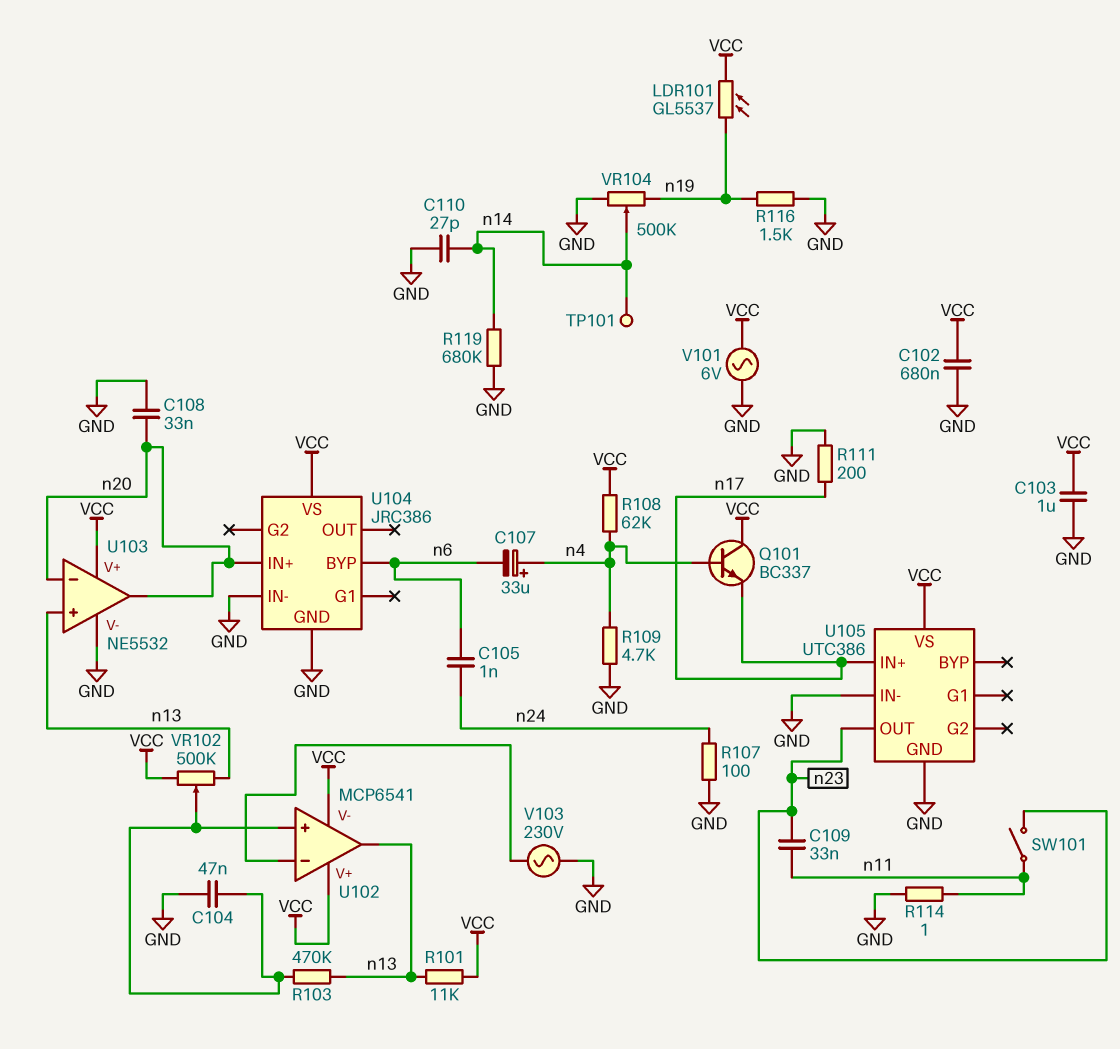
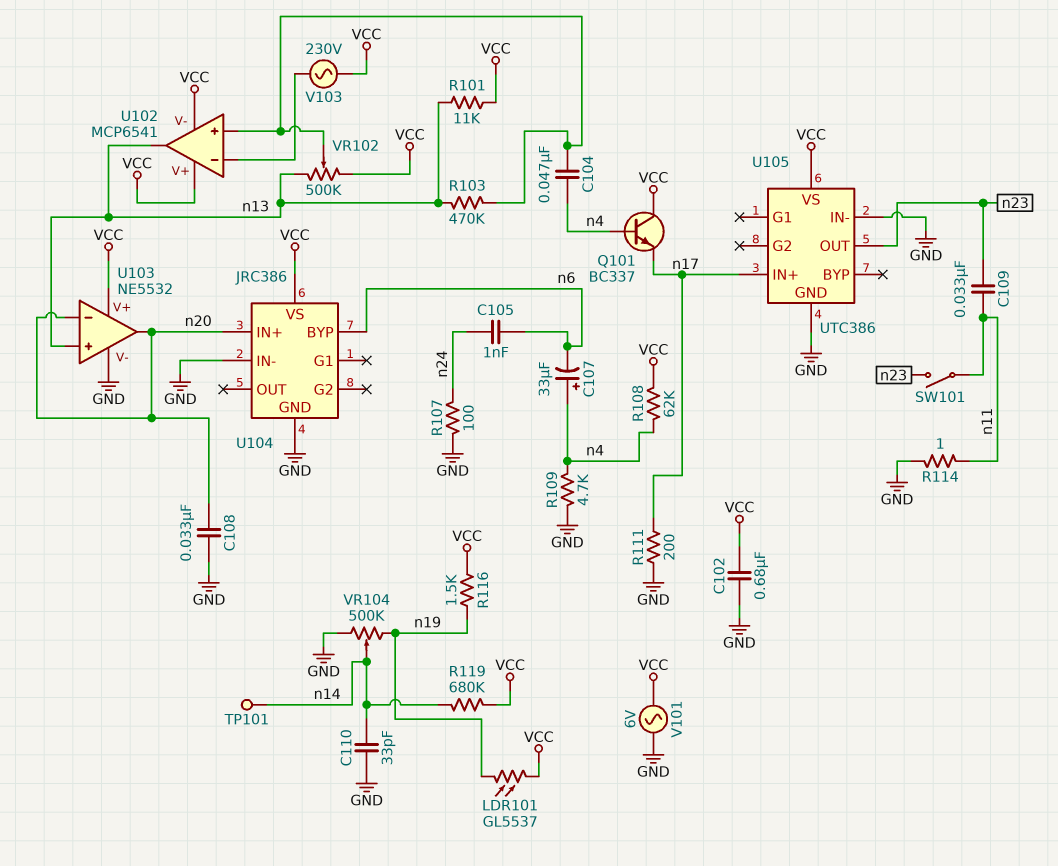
C103: 1uF (GND, VCC) -> none
C104: 47nF (GND, U102/in+) -> 47nF (U102/in+, n4)
C110: 27pF (GND, n14) -> 33pF (GND, n14)
R116: 1.5k (GND, n19) -> 1.5k (VCC, n19)
R119: 680k (GND, n14) -> 680k (VCC, n14)
V103: AC 230V (GND, U102/in-) -> AC 230V (U102/in-, VCC)

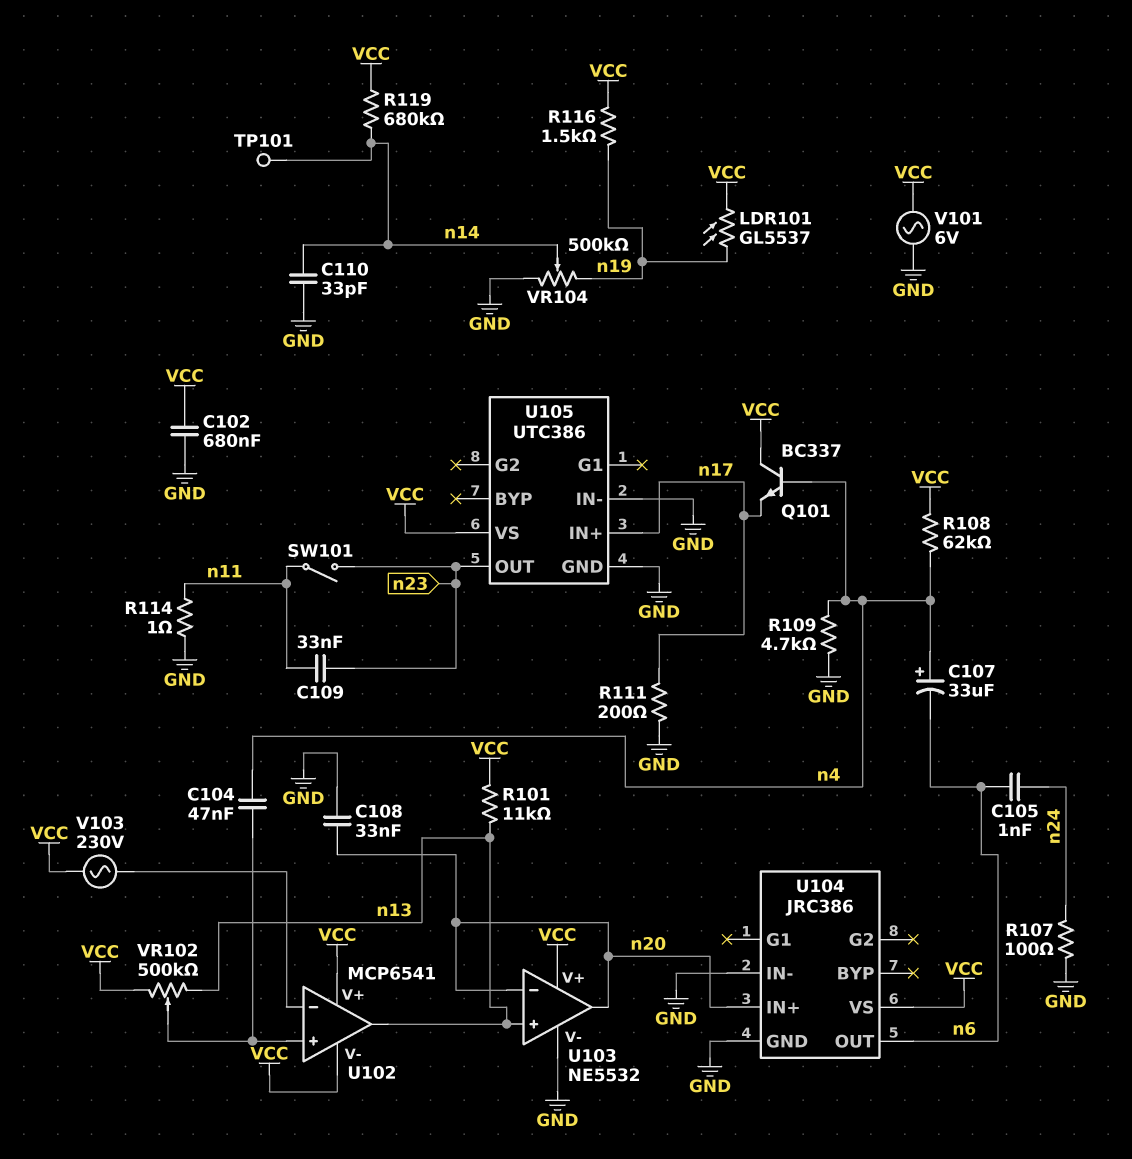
R103: 470k (U102/in+, n13) -> none
U104 pin BYP: n6 -> none
U104 pin OUT: none -> n6

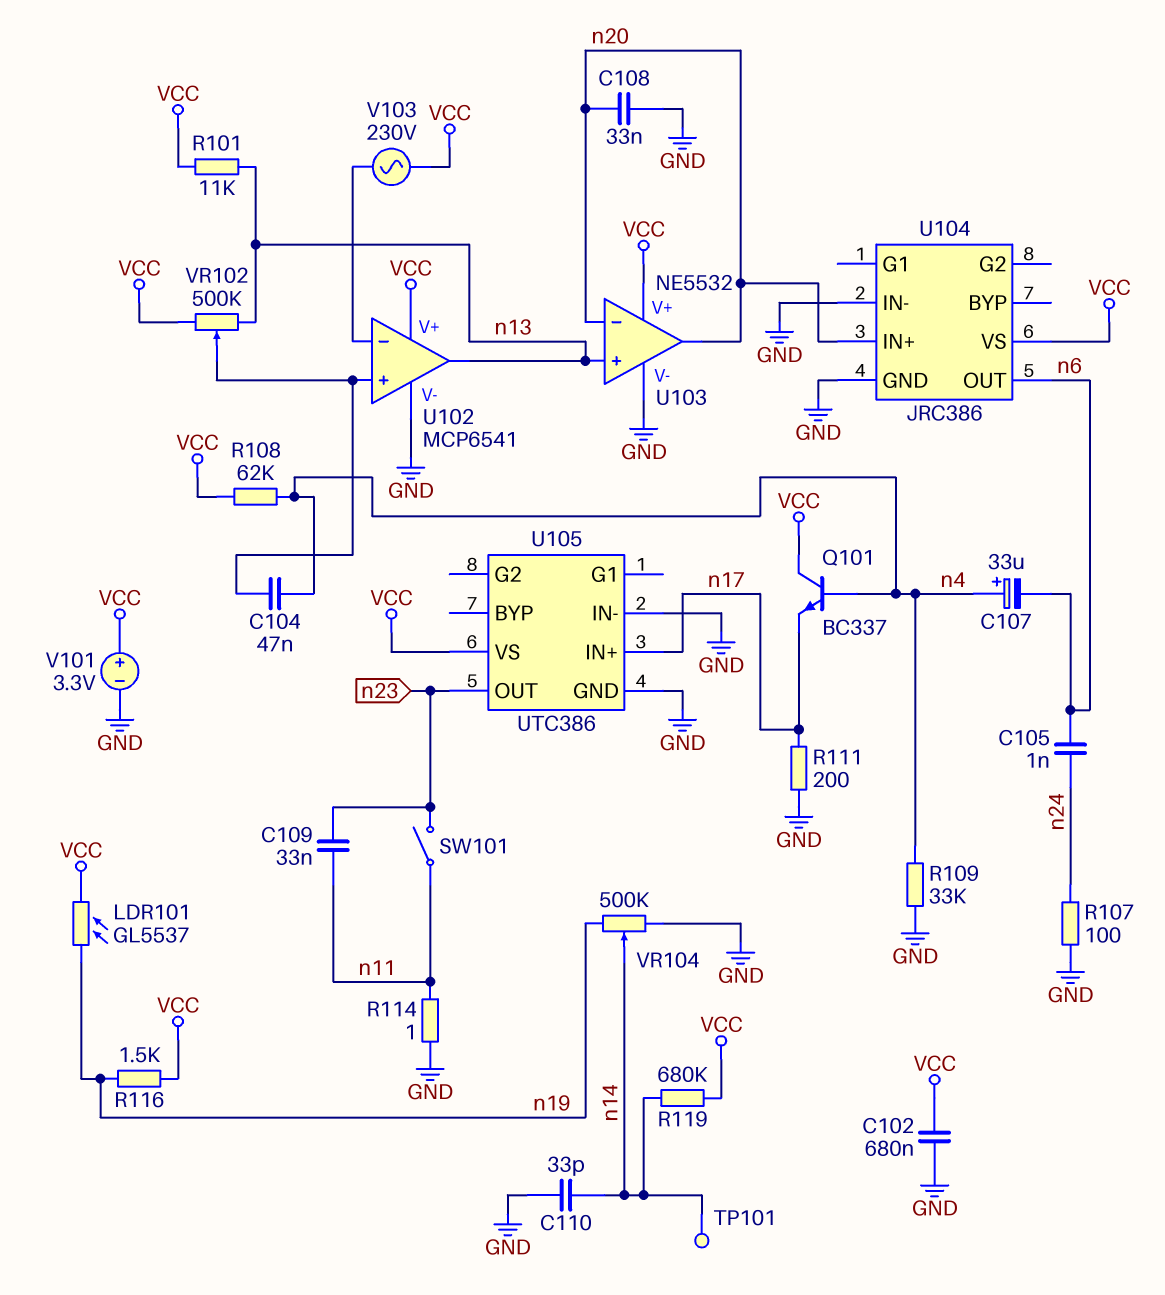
R109: 4.7k (GND, n4) -> 33k (GND, n4)
U102 pin V-: VCC -> GND
V101: AC 6V (GND, VCC) -> 3.3V (plus VCC, minus GND)

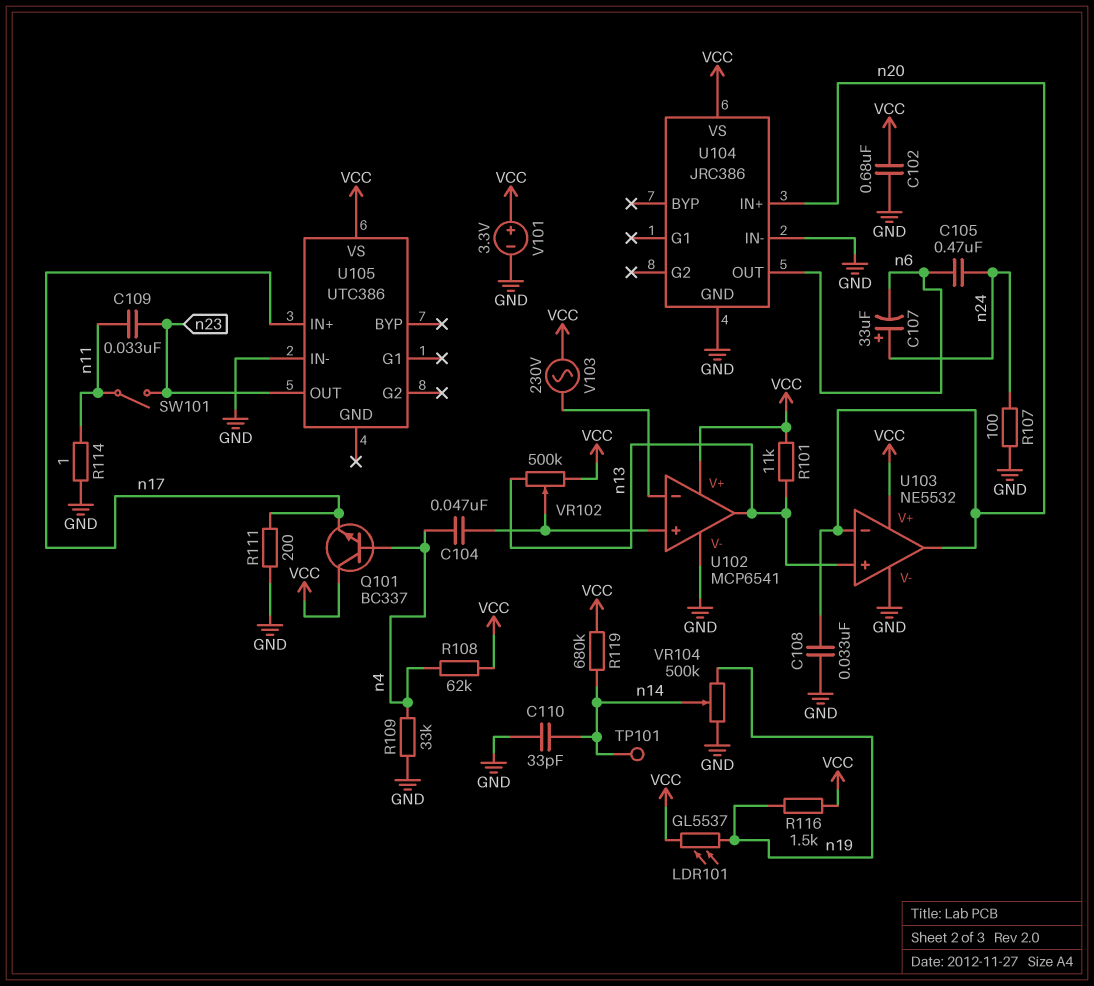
C105: 1nF (n6, n24) -> 470nF (n6, n24)
C107: 33uF (plus n4, minus n6) -> 33uF (plus n24, minus n6)
U105 pin GND: GND -> none

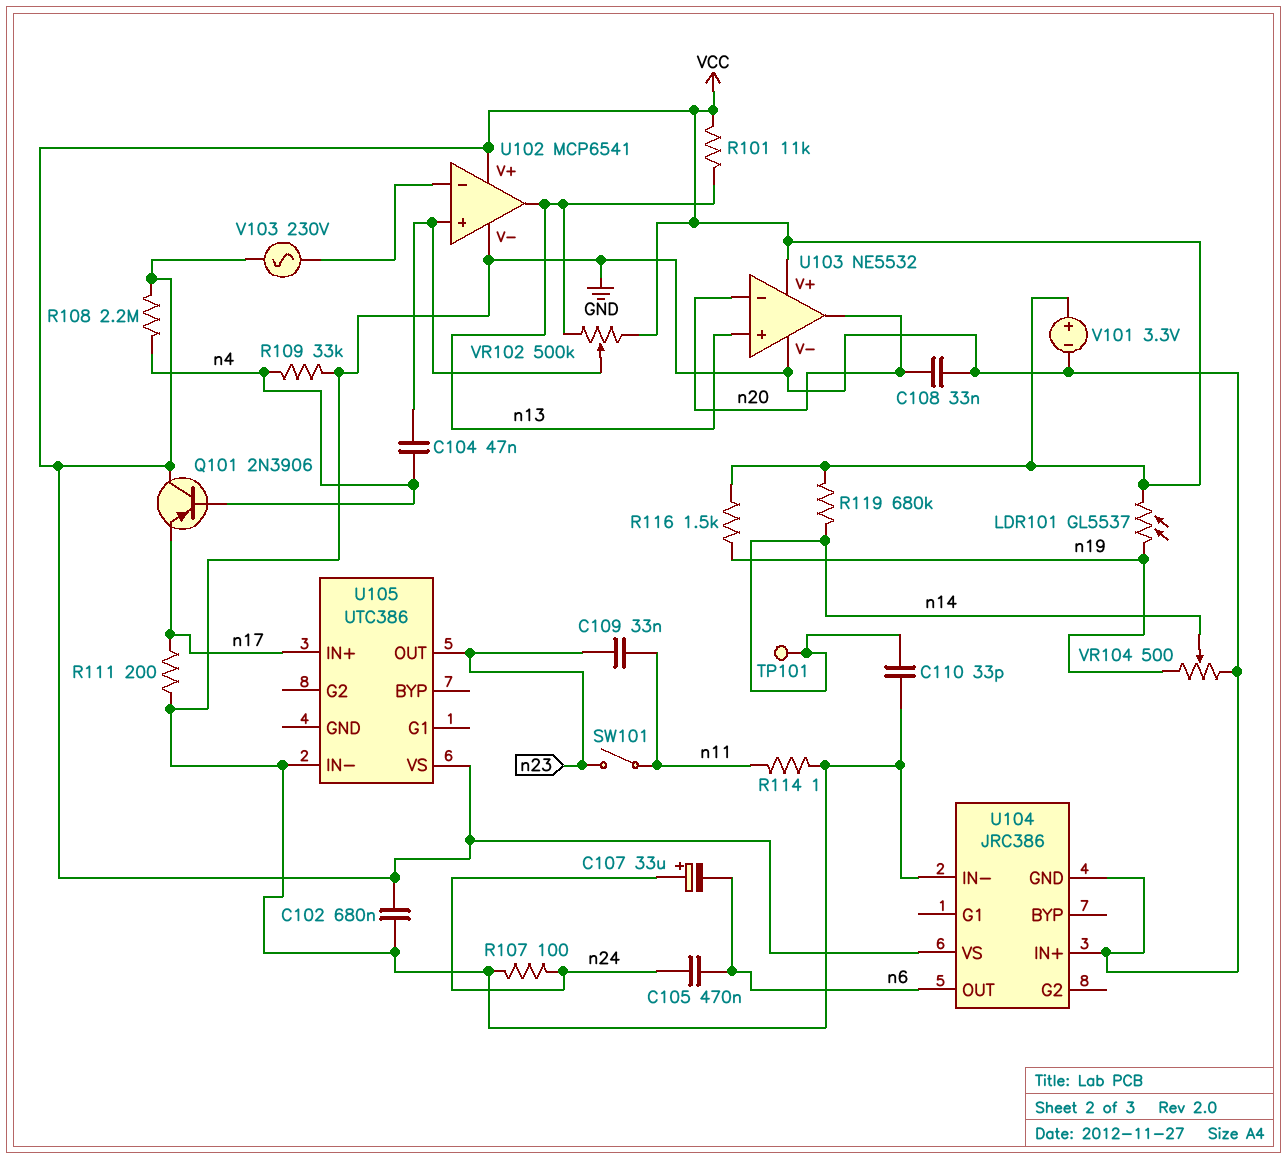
Q101: NPN BC337 (B n4, C VCC, E n17) -> PNP 2N3906 (B n4, C VCC, E n17)
R108: 62k (VCC, n4) -> 2.2M (VCC, n4)
U104 pin IN+: n20 -> GND
VR104: 500k (GND, n19, wiper n14) -> 500 (GND, n19, wiper n14)

